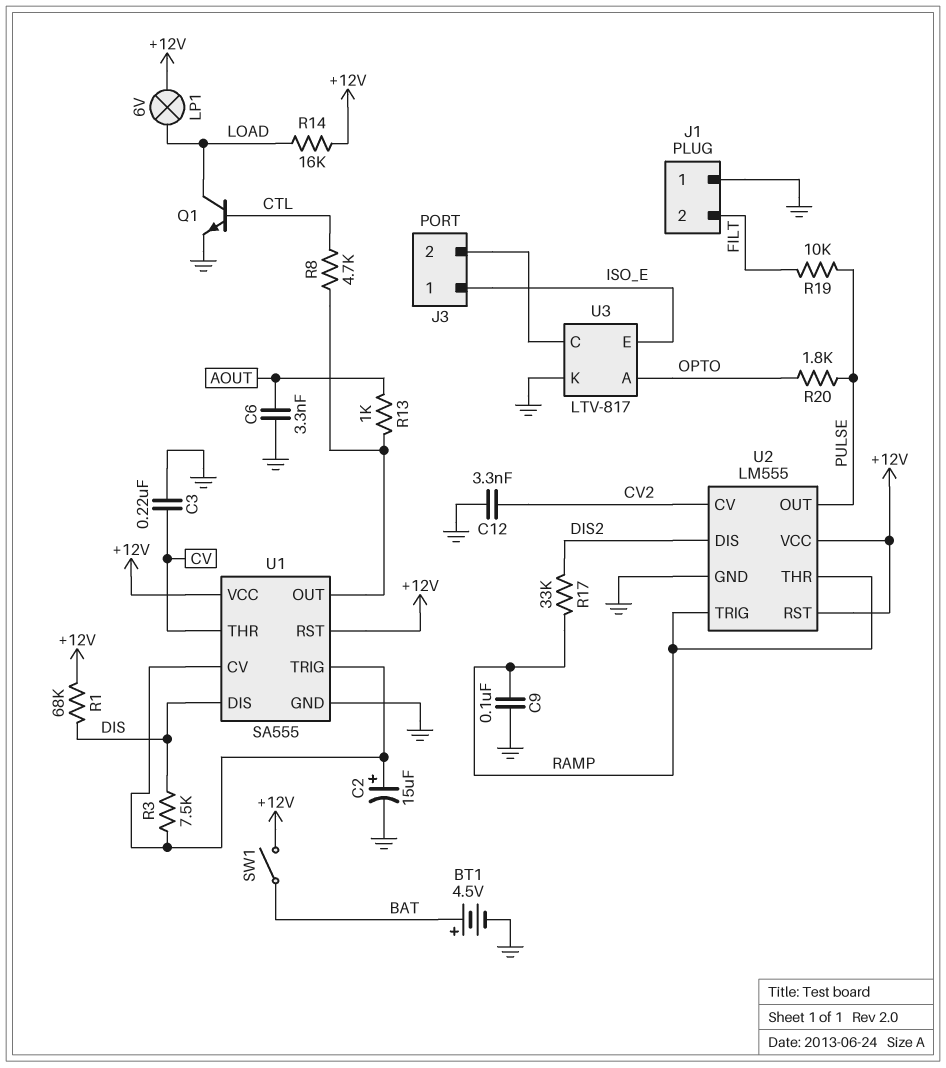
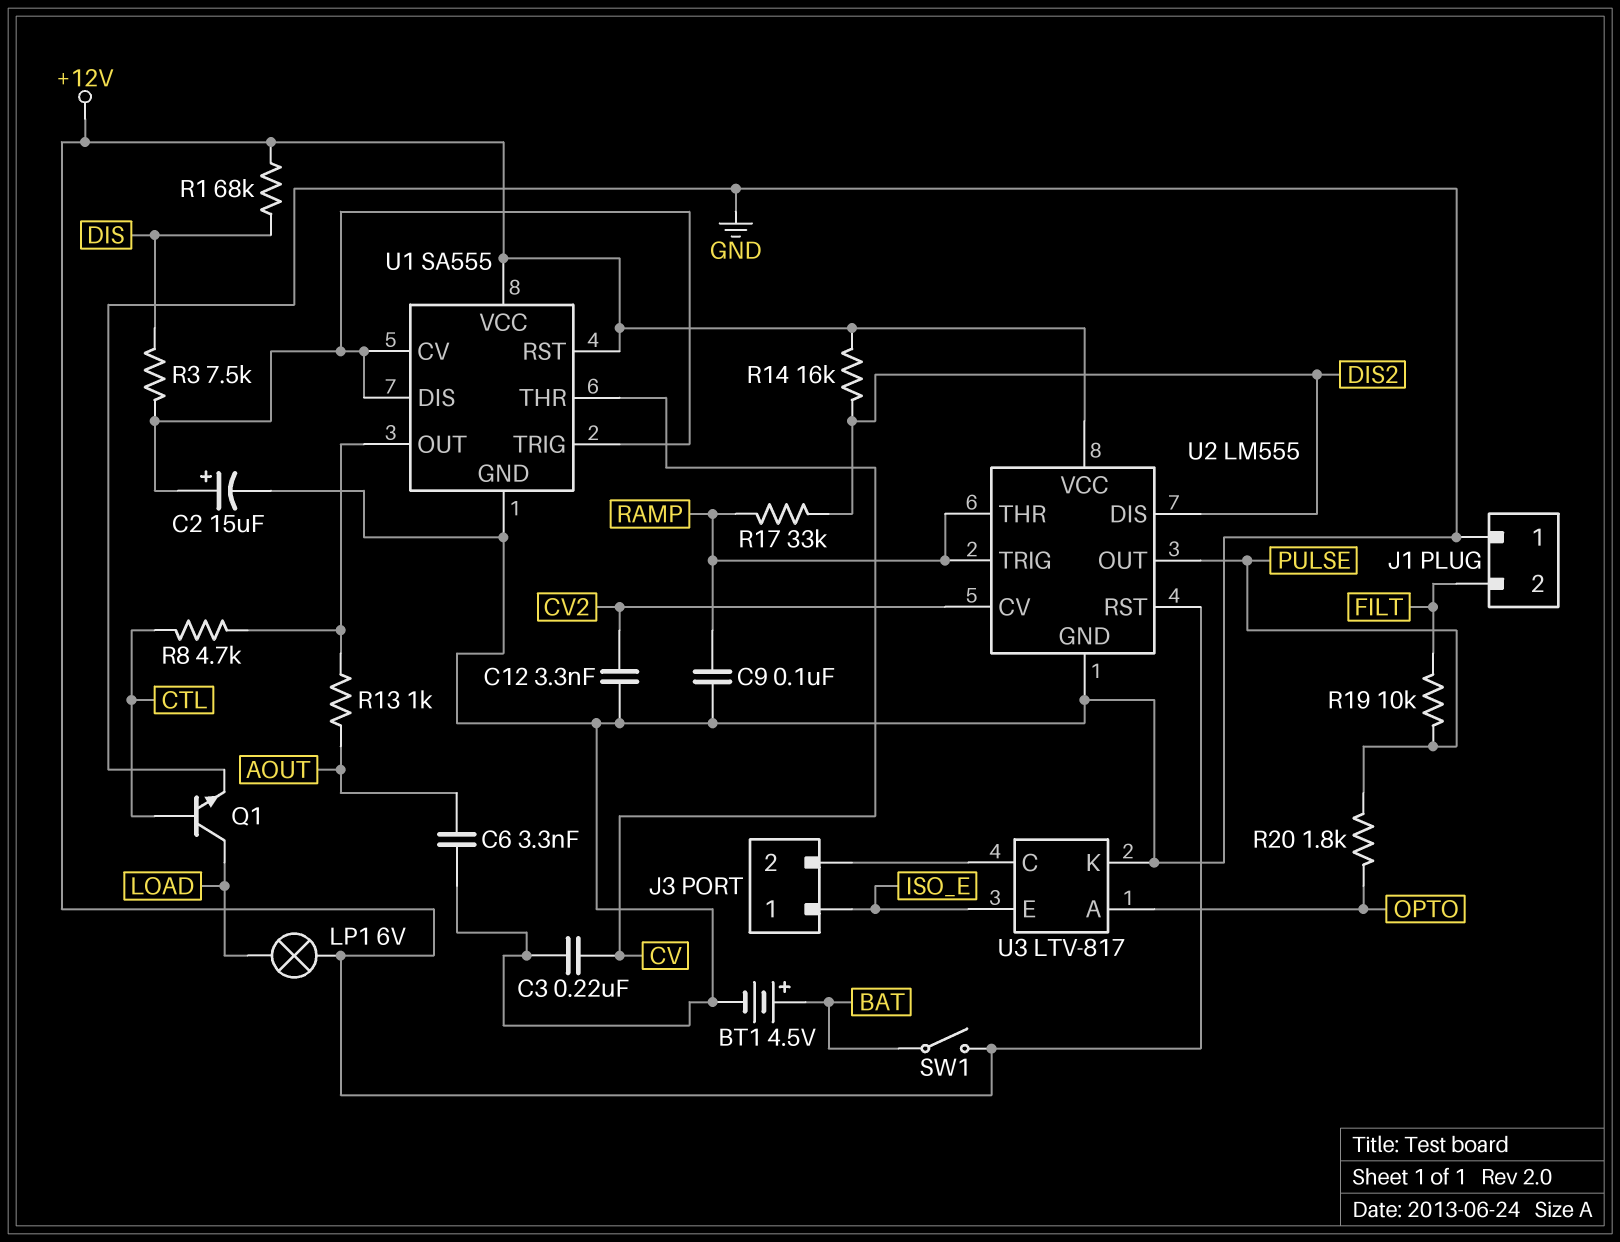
R14: 16k (+12V, LOAD) -> 16k (+12V, DIS2)
U1 pin DIS: DIS -> U1/CV

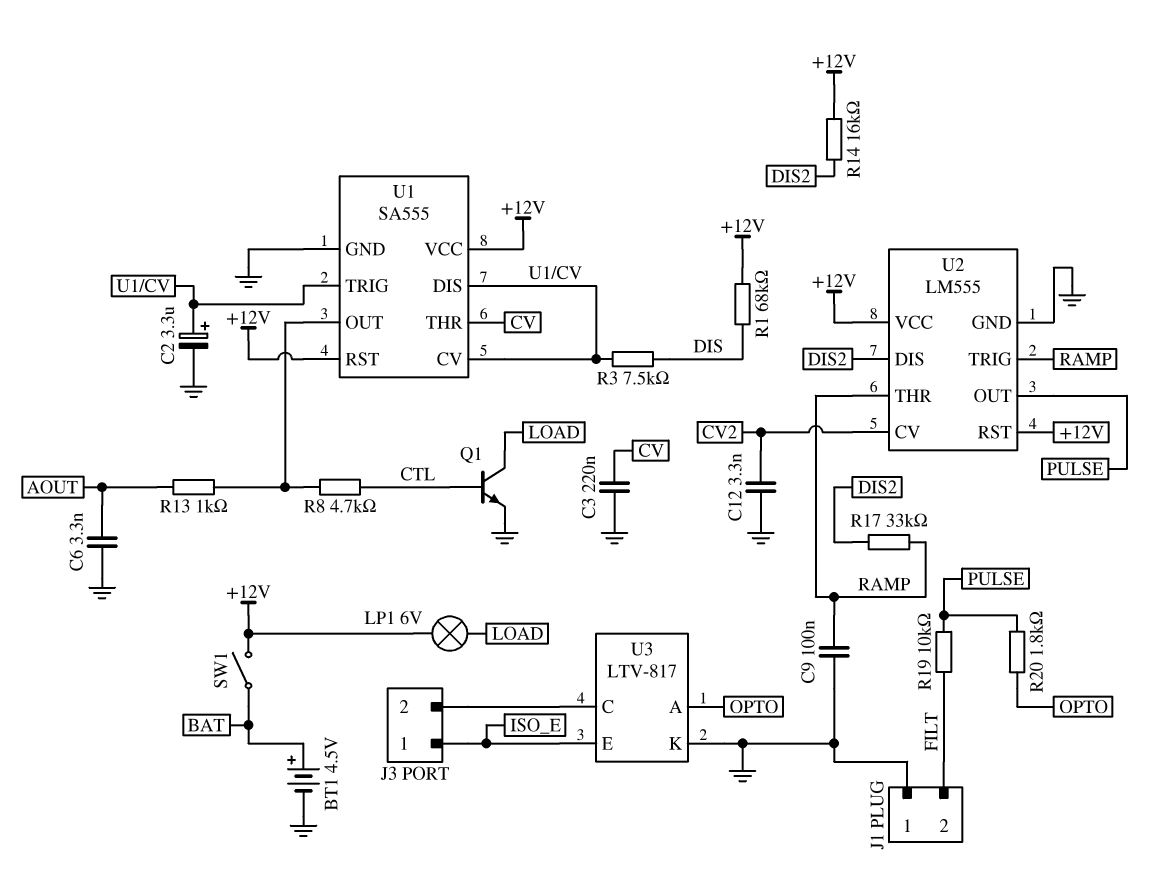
C2: 15uF (plus U1/CV, minus GND) -> 3.3uF (plus U1/CV, minus GND)

